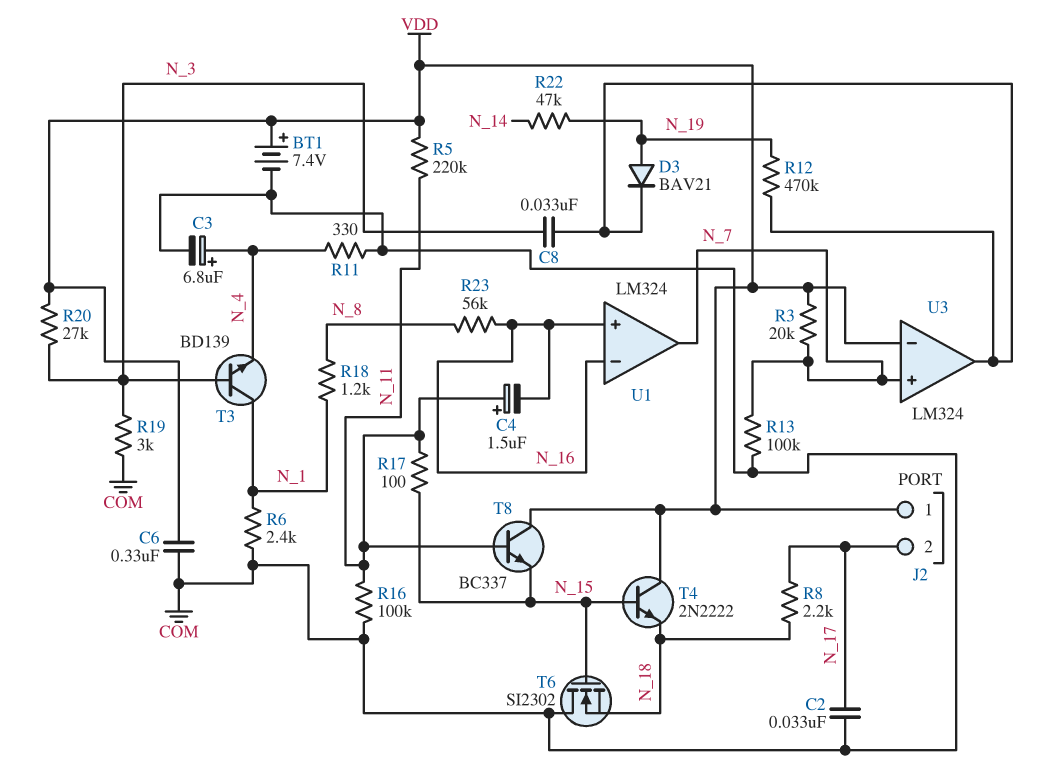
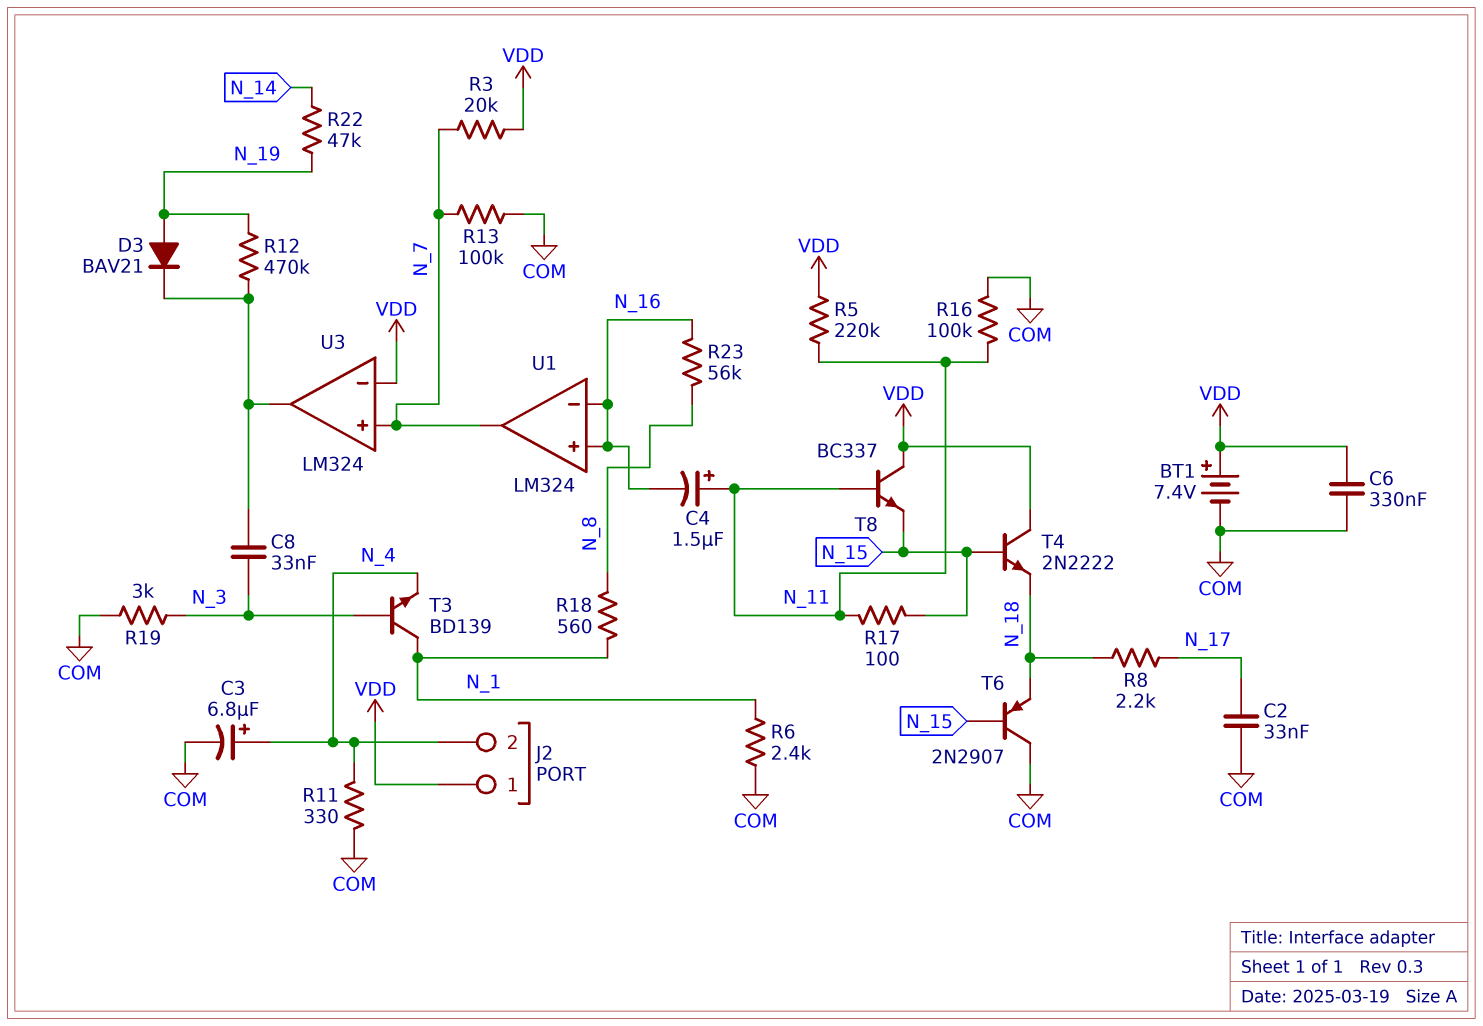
J2 pin 2: N_17 -> N_4
R18: 1.2k (N_1, N_8) -> 560 (N_1, N_8)
R20: 27k (N_3, VDD) -> none
T6: NMOS SI2302 (G N_15, D COM, S N_18) -> PNP 2N2907 (B N_15, C COM, E N_18)

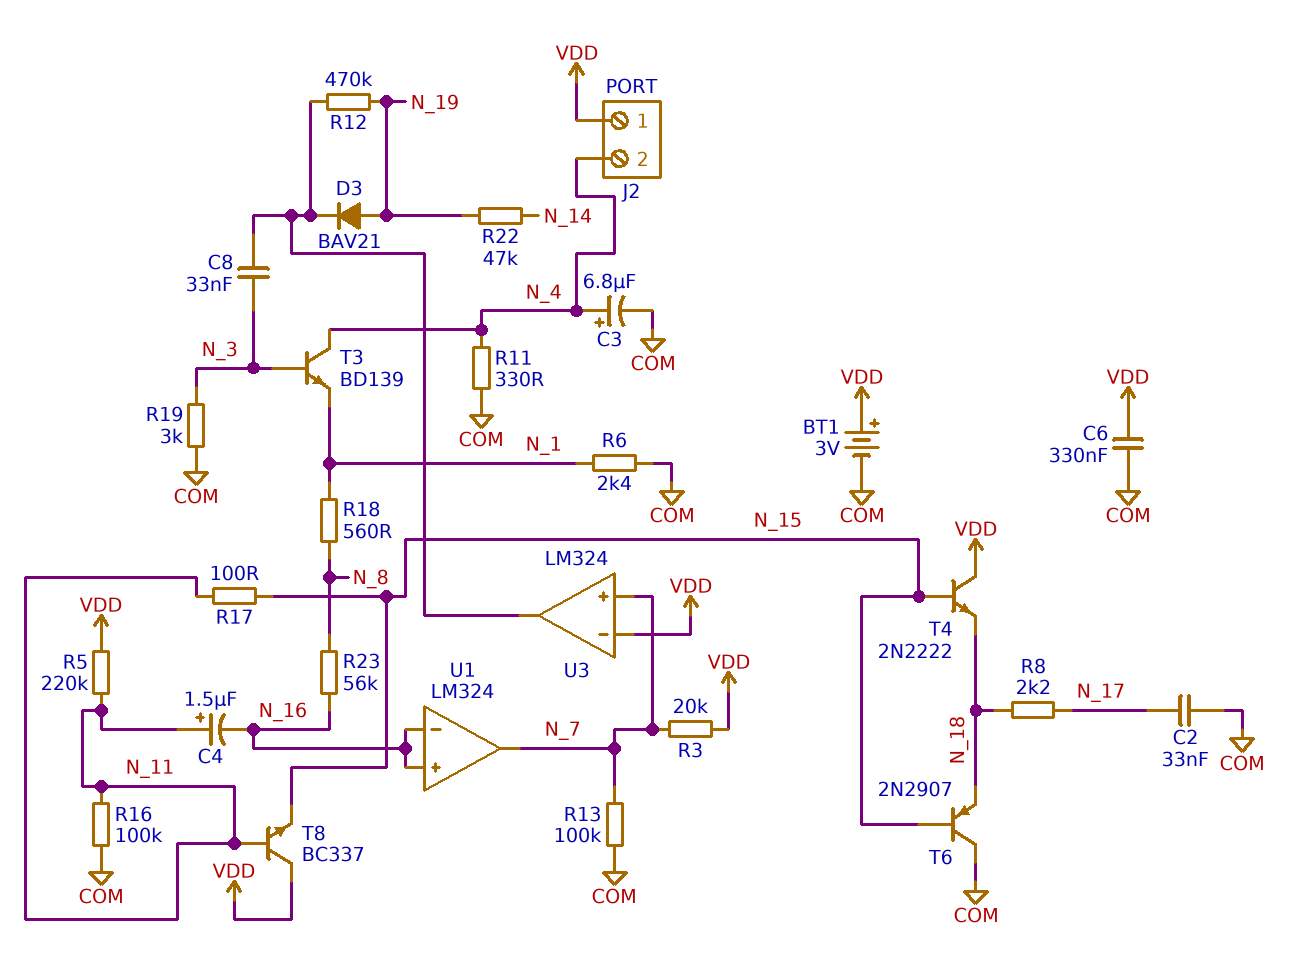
BT1: 7.4V (plus VDD, minus COM) -> 3V (plus VDD, minus COM)
T3: NPN BD139 (B N_3, C N_1, E N_4) -> NPN BD139 (B N_3, C N_4, E N_1)

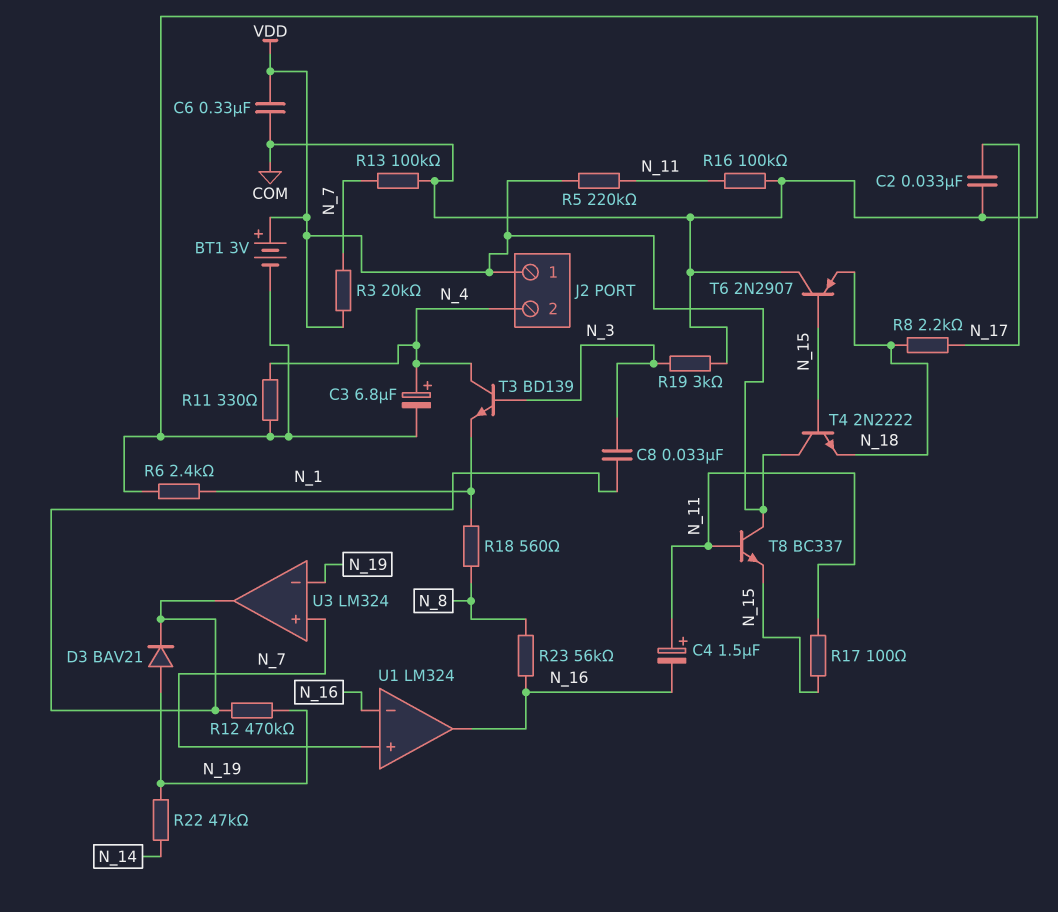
U1 pin in+: N_16 -> N_7
U1 pin out: N_7 -> N_16
U3 pin in-: VDD -> N_19

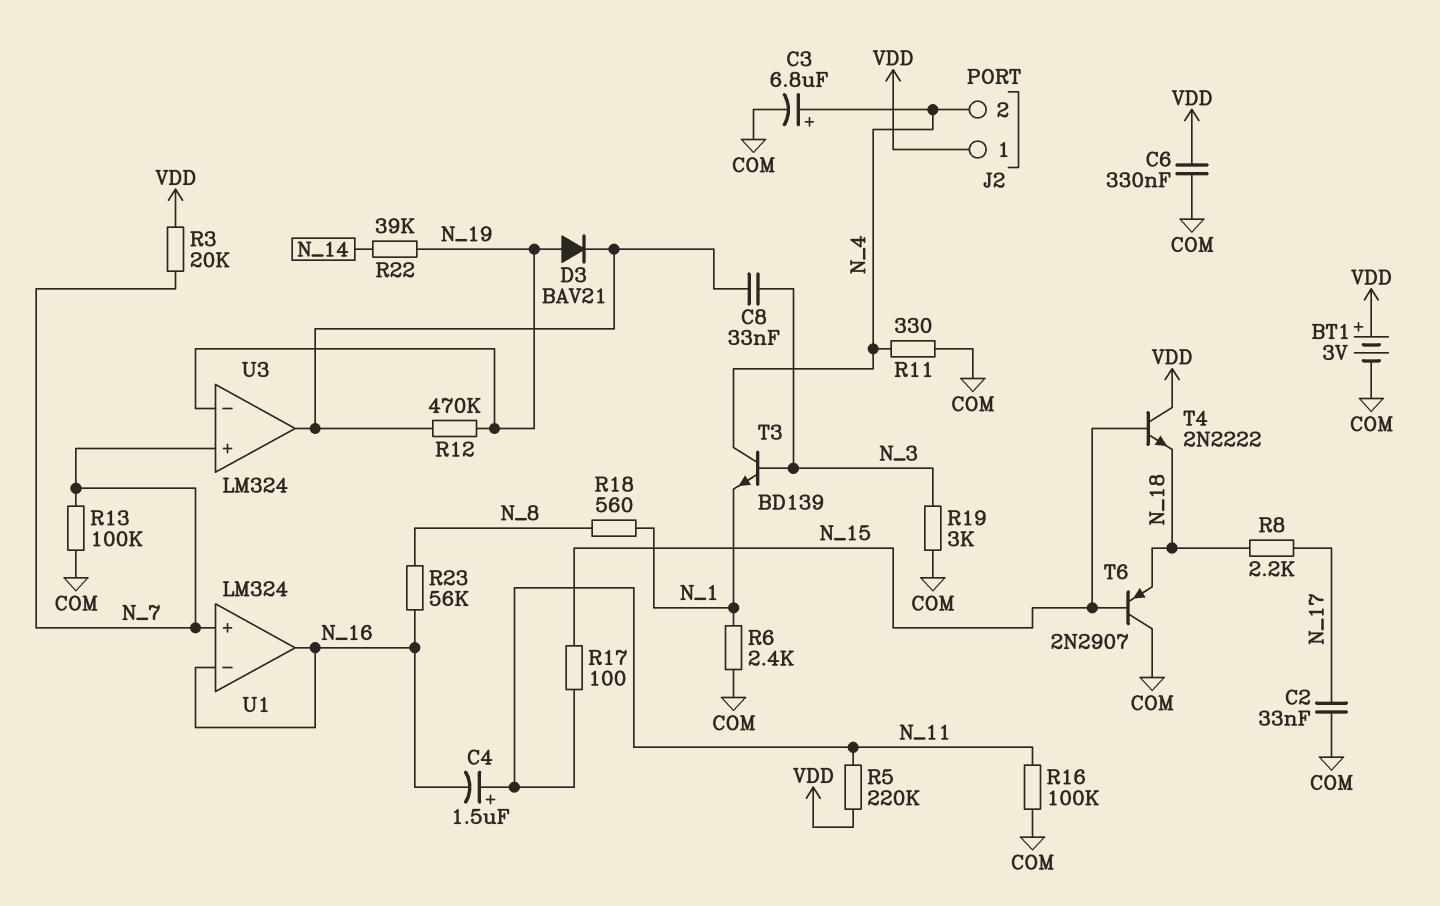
R22: 47k (N_14, N_19) -> 39k (N_14, N_19)
T8: NPN BC337 (B N_11, C VDD, E N_15) -> none

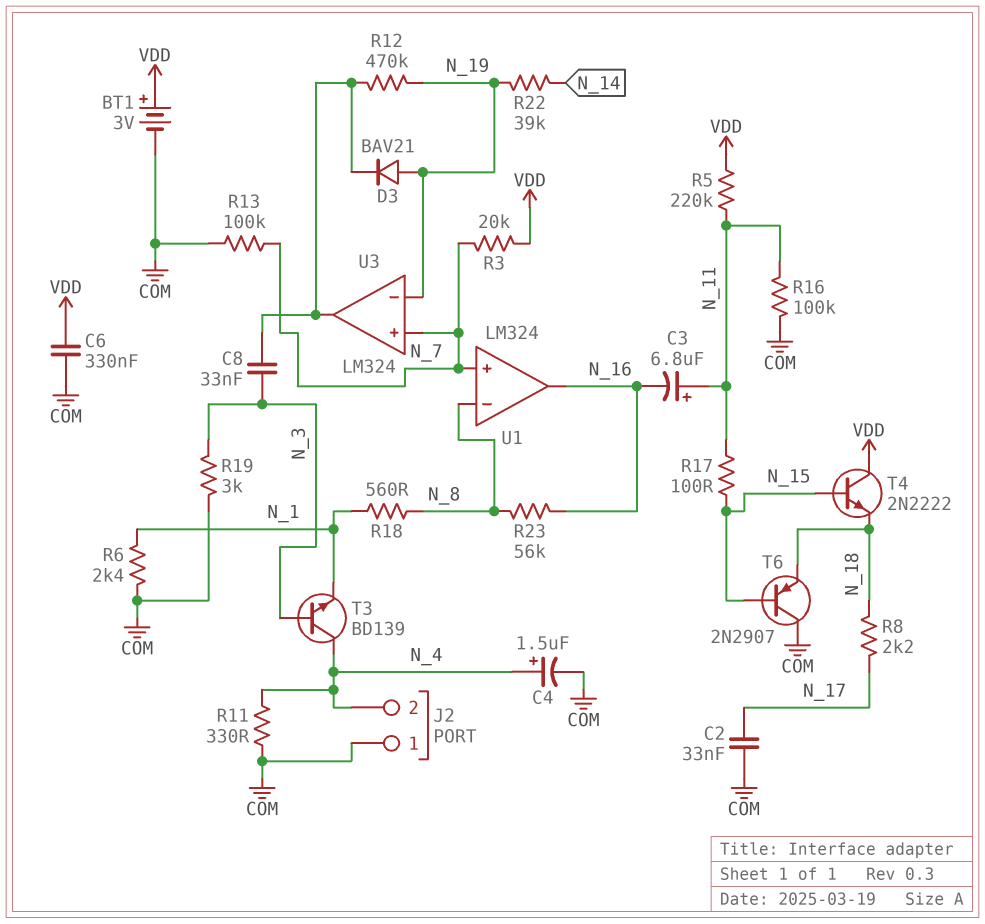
C3: 6.8uF (plus N_4, minus COM) -> 6.8uF (plus N_11, minus N_16)
C4: 1.5uF (plus N_11, minus N_16) -> 1.5uF (plus N_4, minus COM)
J2 pin 1: VDD -> COM
U1 pin in-: N_16 -> N_8

